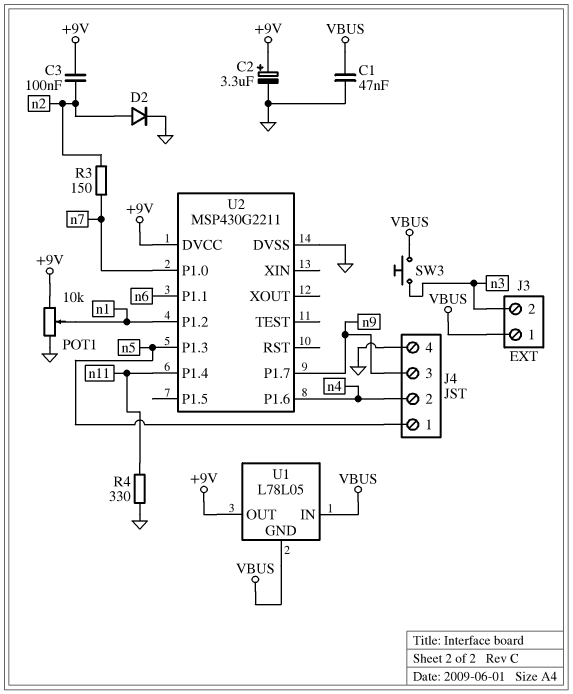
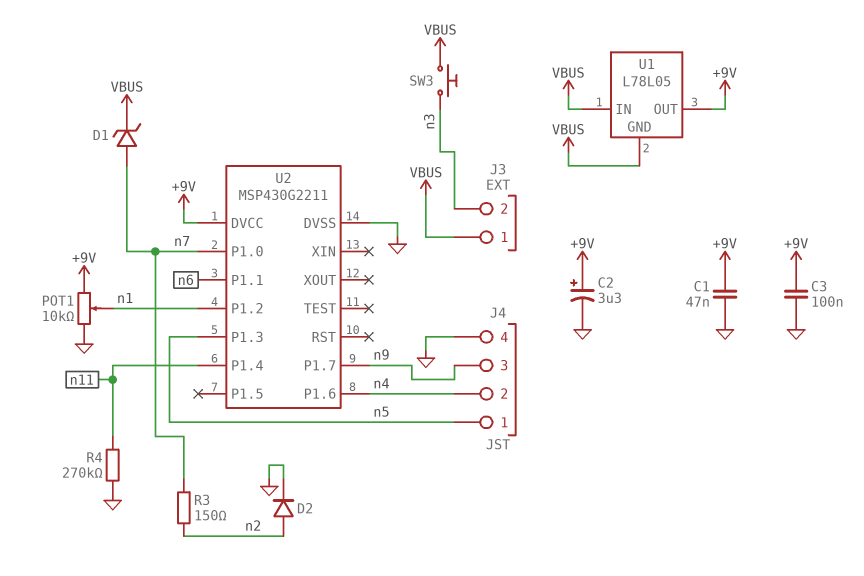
C1: 47nF (GND, VBUS) -> 47nF (+9V, GND)
C3: 100nF (+9V, n2) -> 100nF (+9V, GND)
D1: none -> zener (A n7, K VBUS)
R4: 330 (GND, n11) -> 270k (GND, n11)

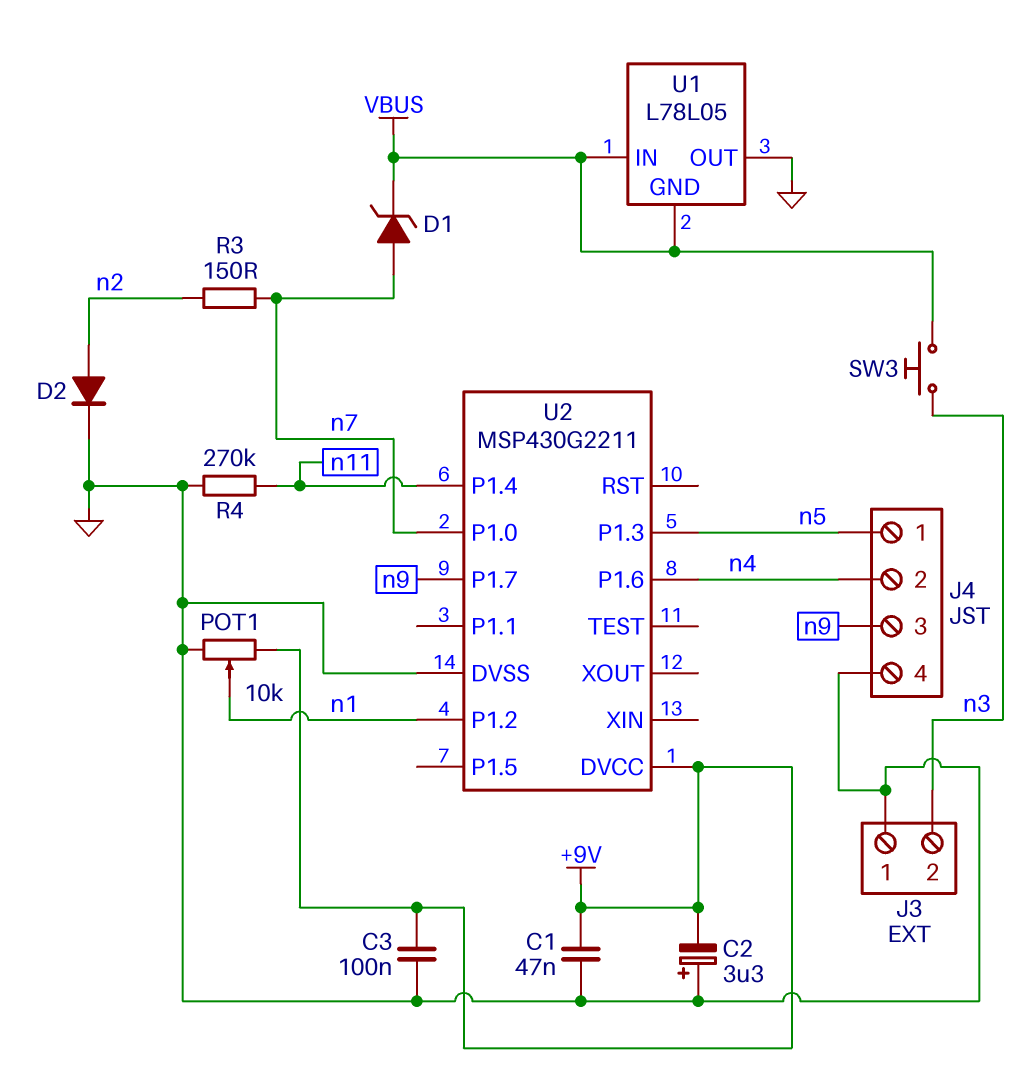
C2: 3.3uF (plus +9V, minus GND) -> 3.3uF (plus GND, minus +9V)
J3 pin 1: VBUS -> GND
U1 pin OUT: +9V -> GND
U2 pin P1.1: n6 -> none

